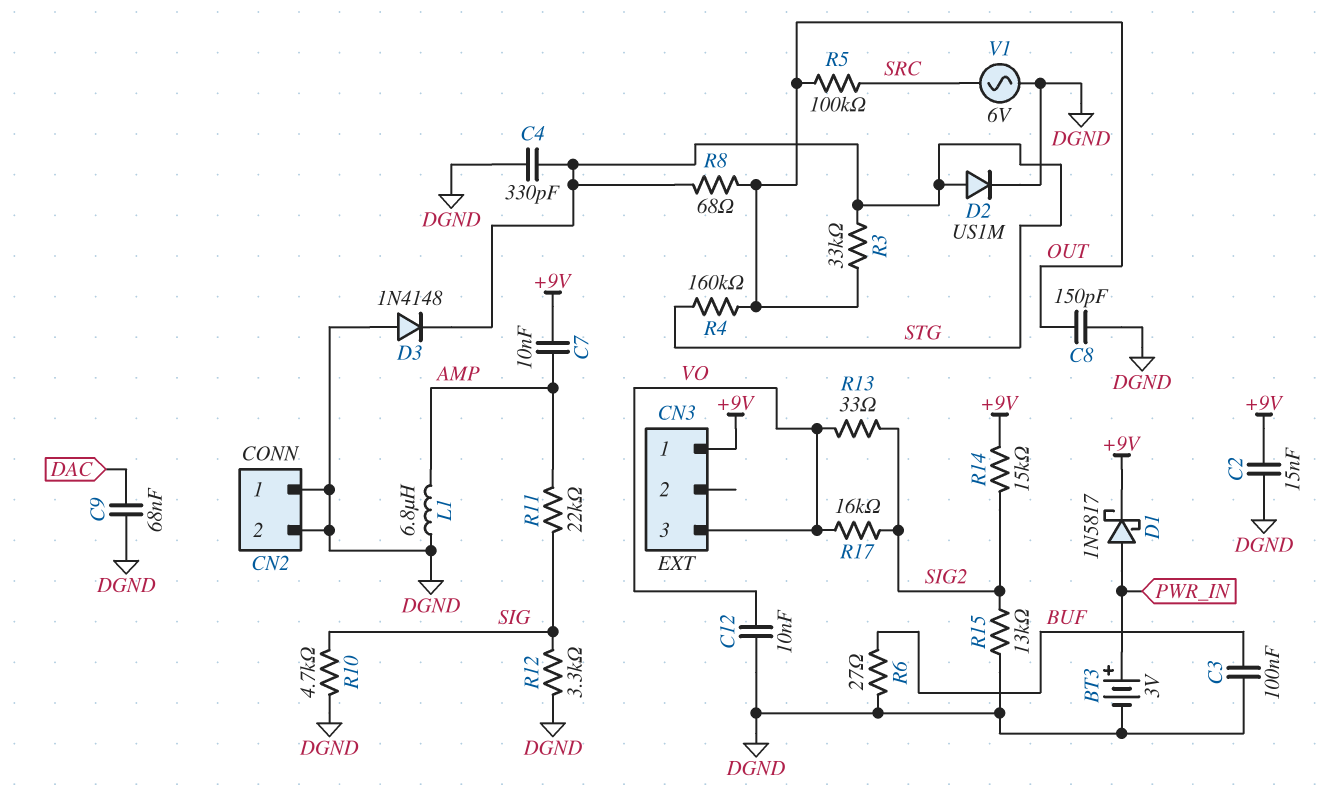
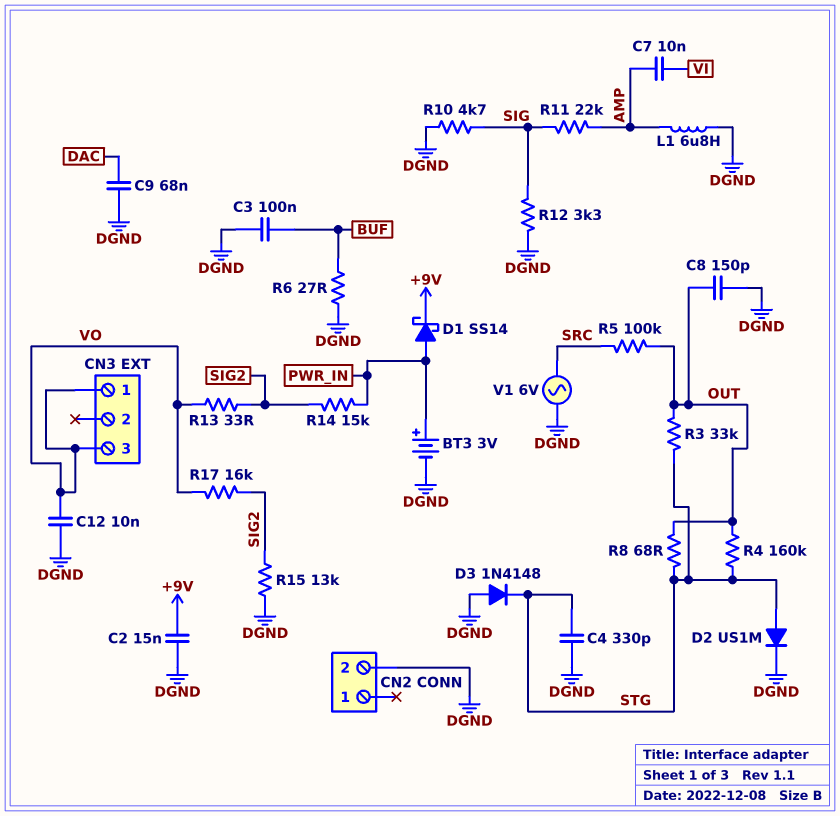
C7: 10nF (+9V, AMP) -> 10nF (AMP, VI)
CN2 pin 1: DGND -> none
CN3 pin 1: +9V -> VO
D1: schottky 1N5817 (A PWR_IN, K +9V) -> schottky SS14 (A PWR_IN, K +9V)
R14: 15k (+9V, SIG2) -> 15k (PWR_IN, SIG2)

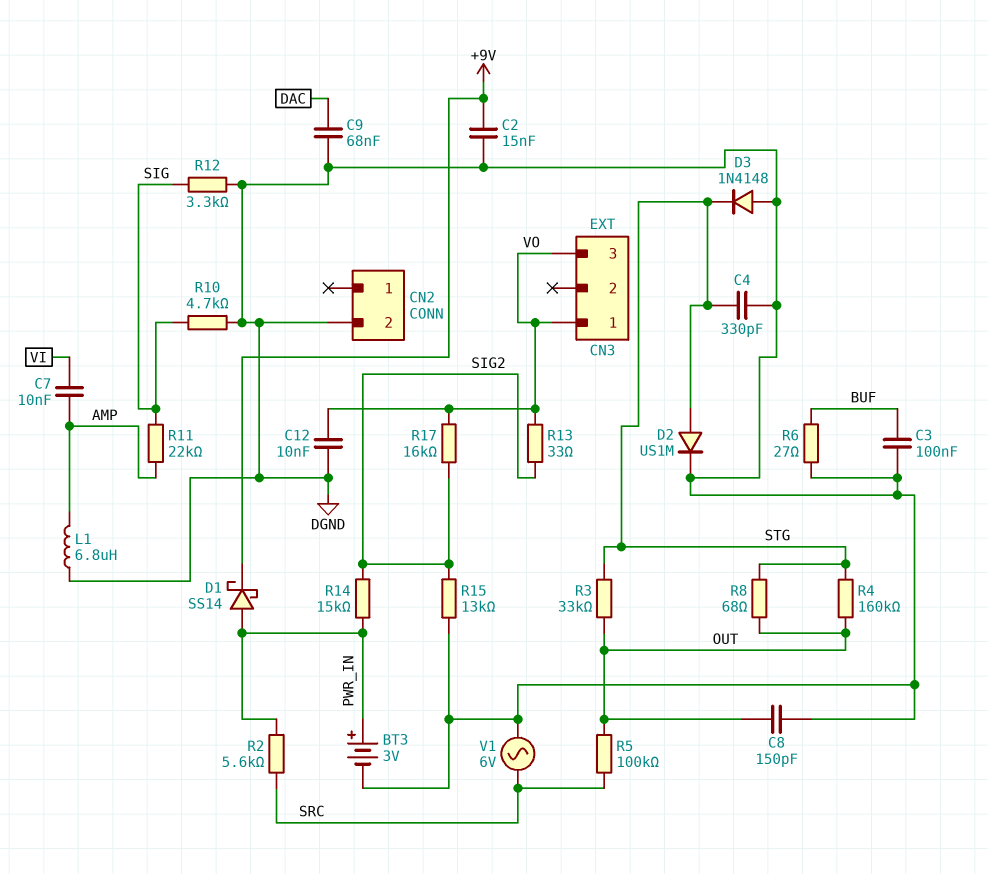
R2: none -> 5.6k (PWR_IN, SRC)

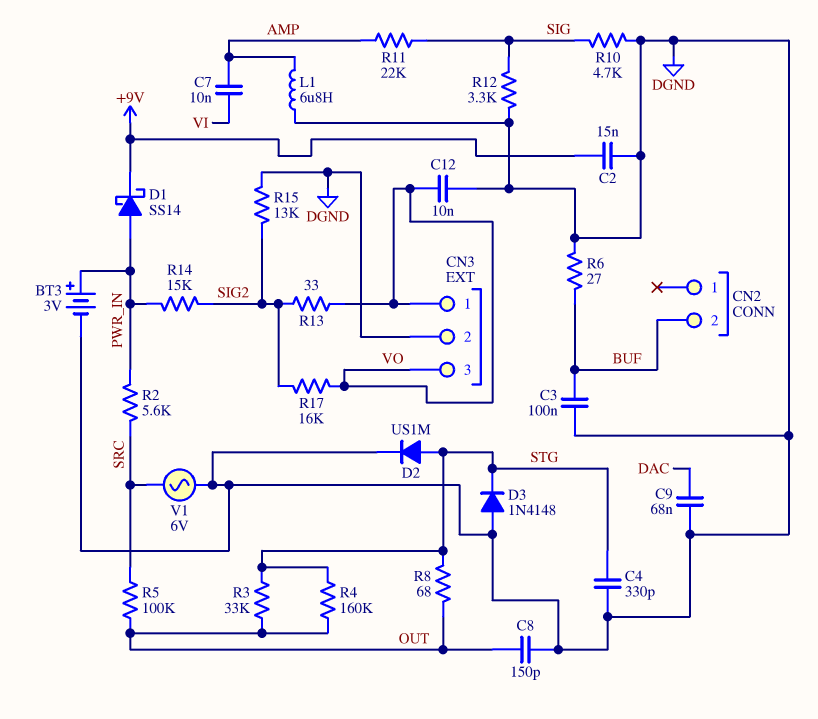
CN2 pin 2: DGND -> BUF
CN3 pin 2: none -> DGND

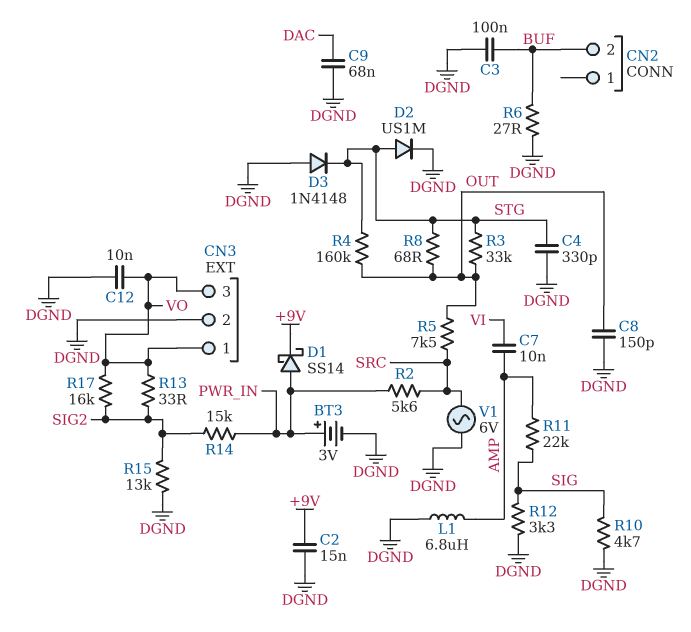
R5: 100k (OUT, SRC) -> 7.5k (OUT, SRC)

